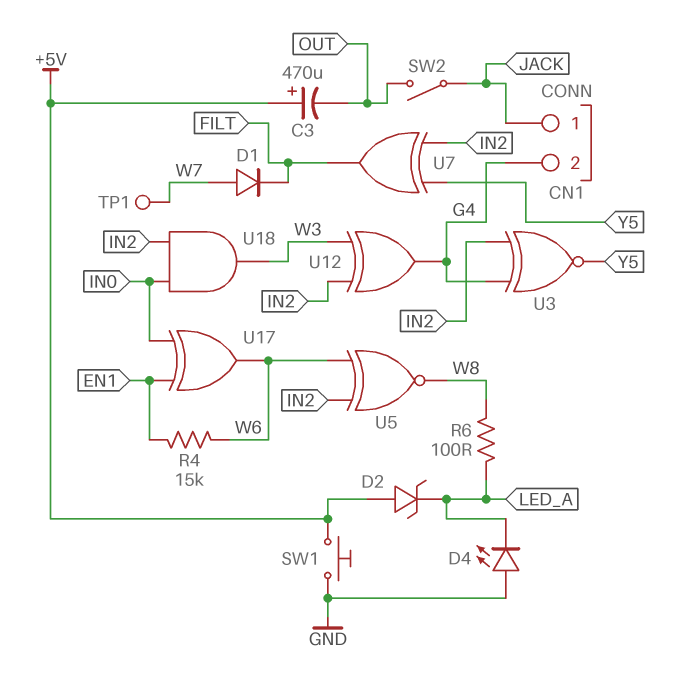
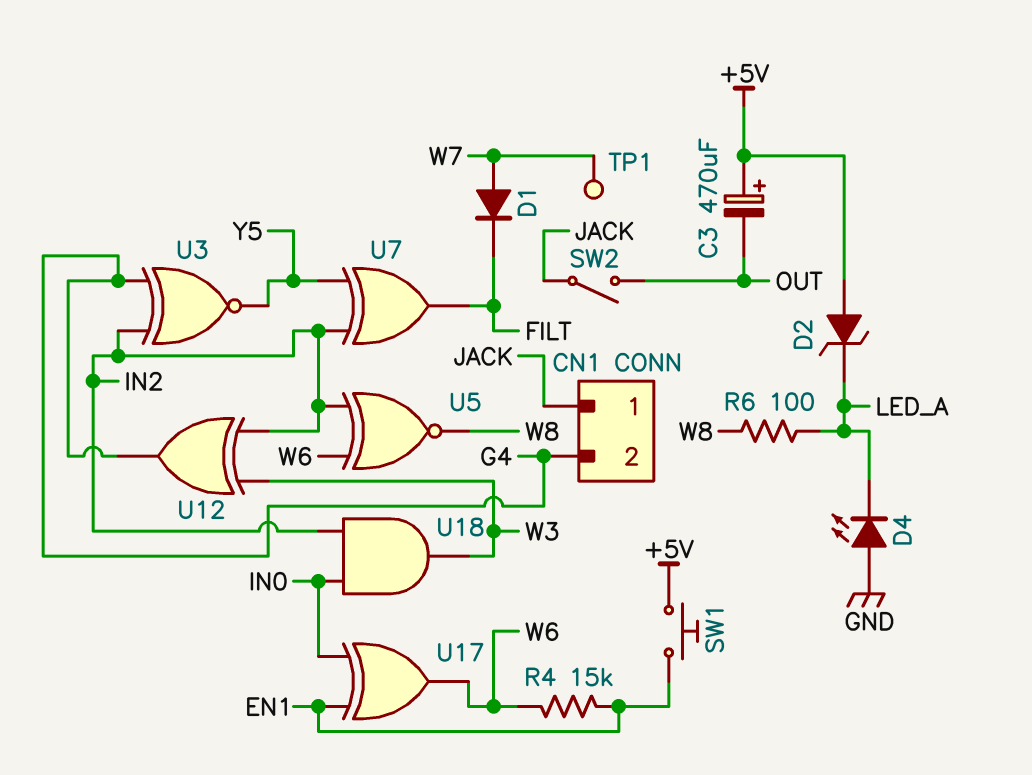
SW1: button (+5V, GND) -> button (+5V, EN1)

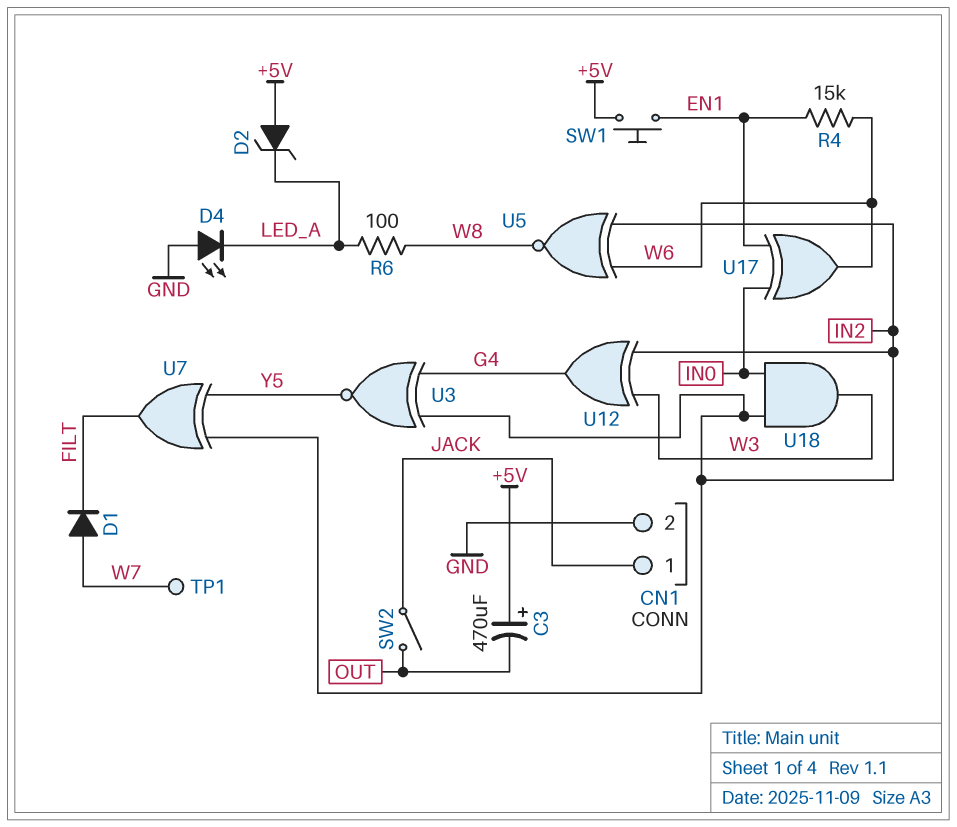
CN1 pin 2: G4 -> GND

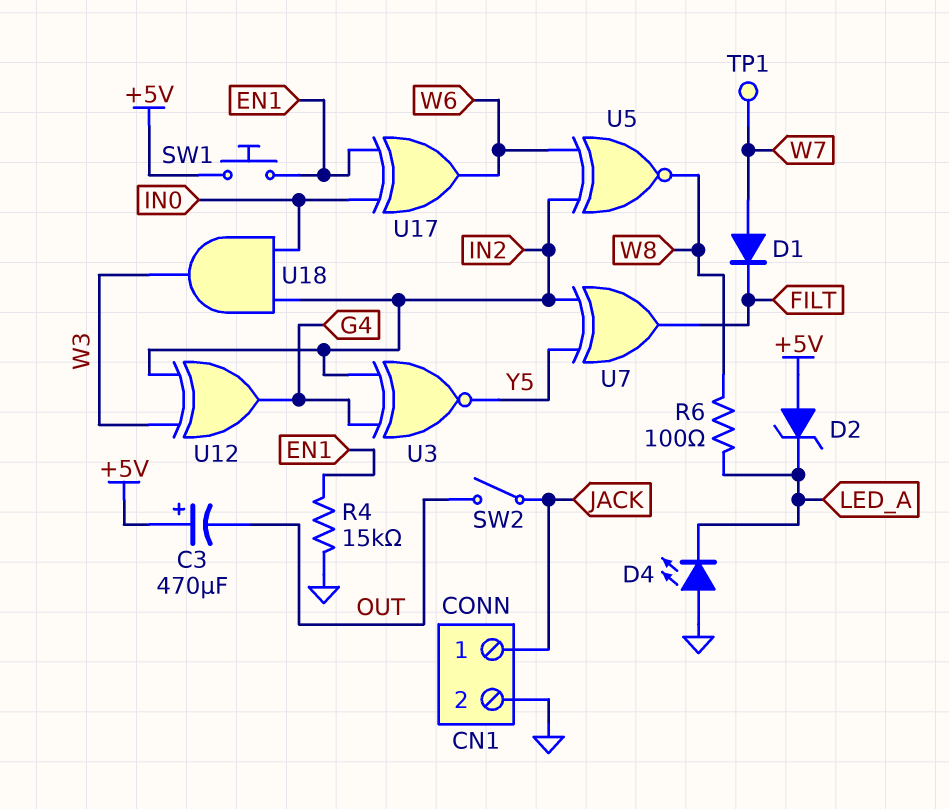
R4: 15k (EN1, W6) -> 15k (EN1, GND)

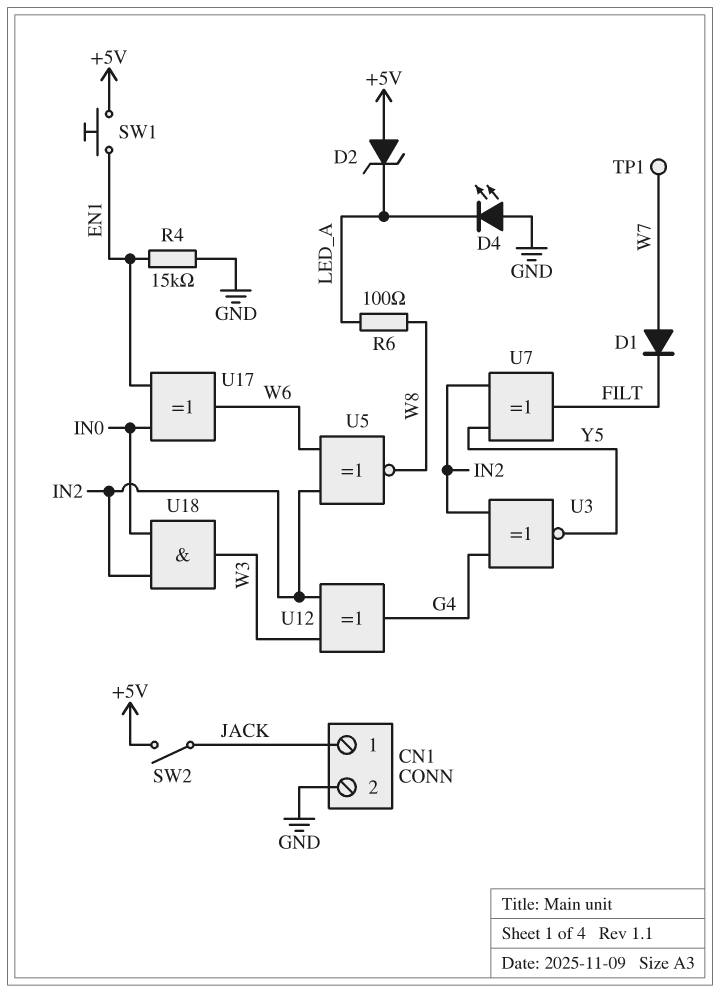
C3: 470uF (plus +5V, minus OUT) -> none
SW2: switch (JACK, OUT) -> switch (+5V, JACK)

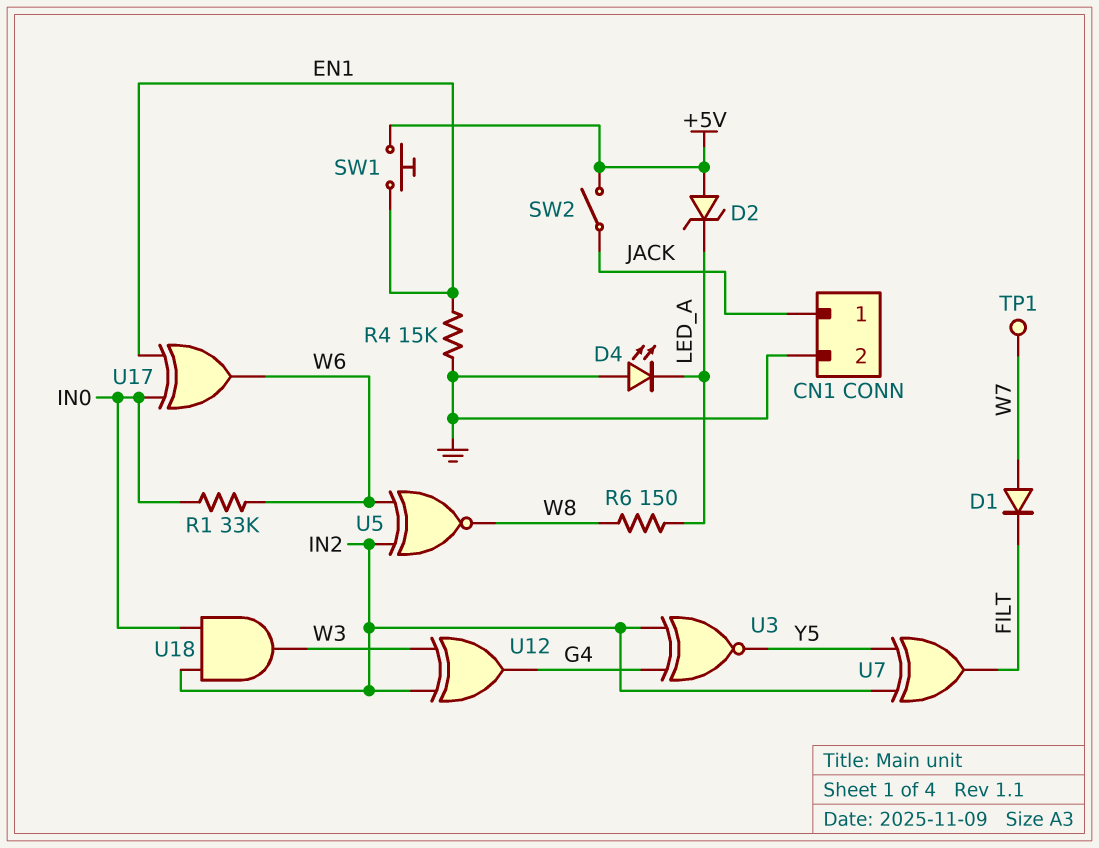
R1: none -> 33k (IN0, W6)
R6: 100 (LED_A, W8) -> 150 (LED_A, W8)

